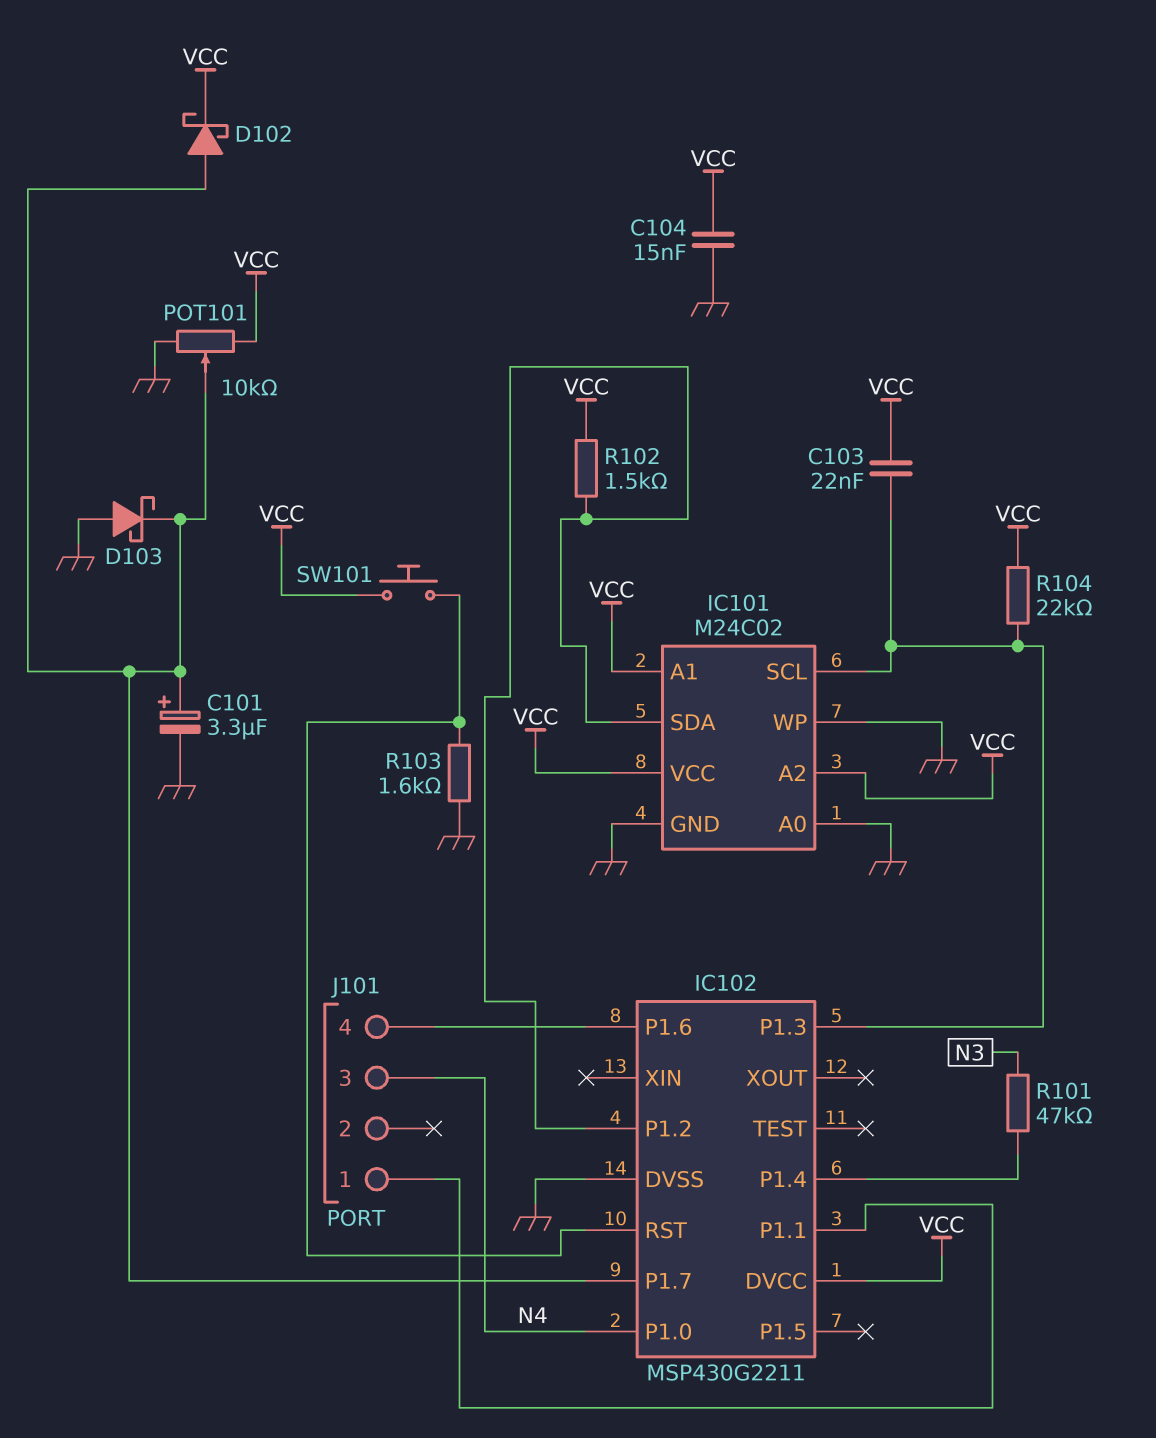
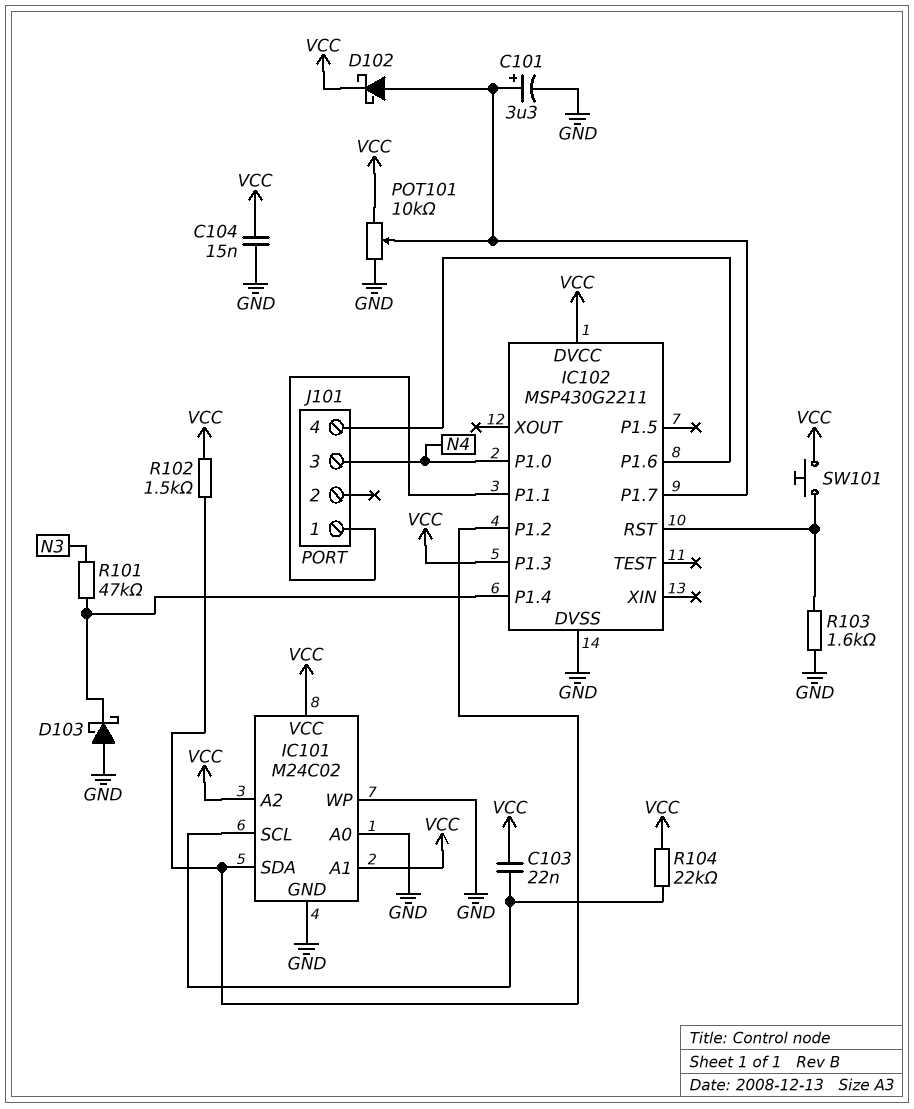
D103: schottky (A GND, K IC102/P1.7) -> schottky (A GND, K IC102/P1.4)
IC102 pin P1.3: IC101/SCL -> VCC

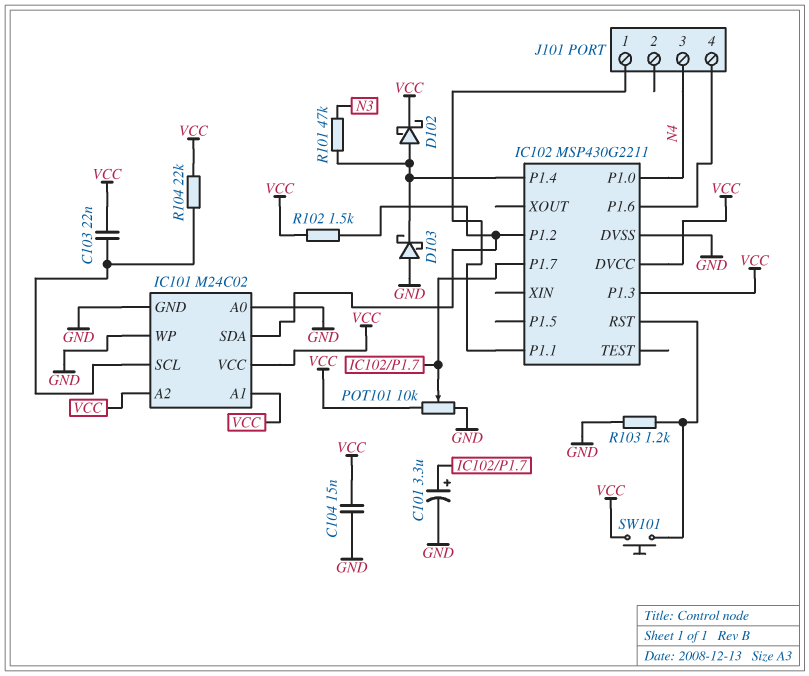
D102: schottky (A IC102/P1.7, K VCC) -> schottky (A IC102/P1.4, K VCC)
R103: 1.6k (GND, IC102/RST) -> 1.2k (GND, IC102/RST)

